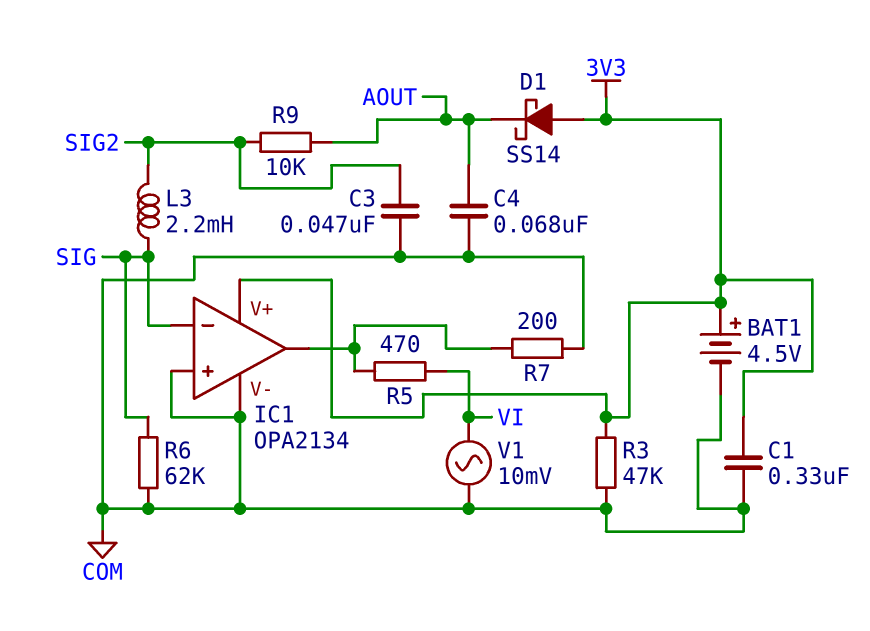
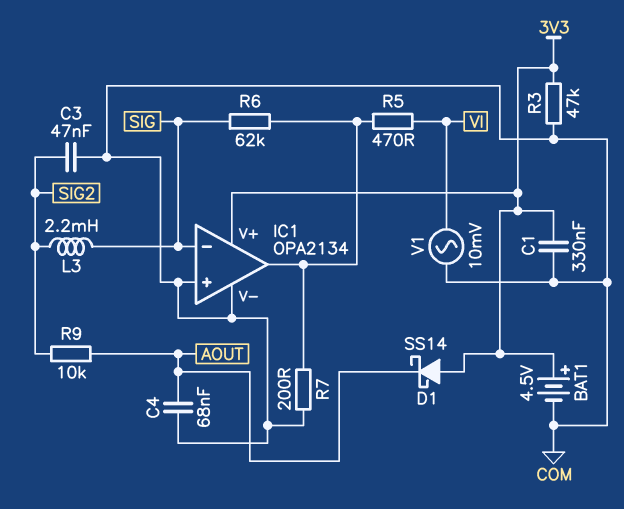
R6: 62k (COM, SIG) -> 62k (IC1/out, SIG)

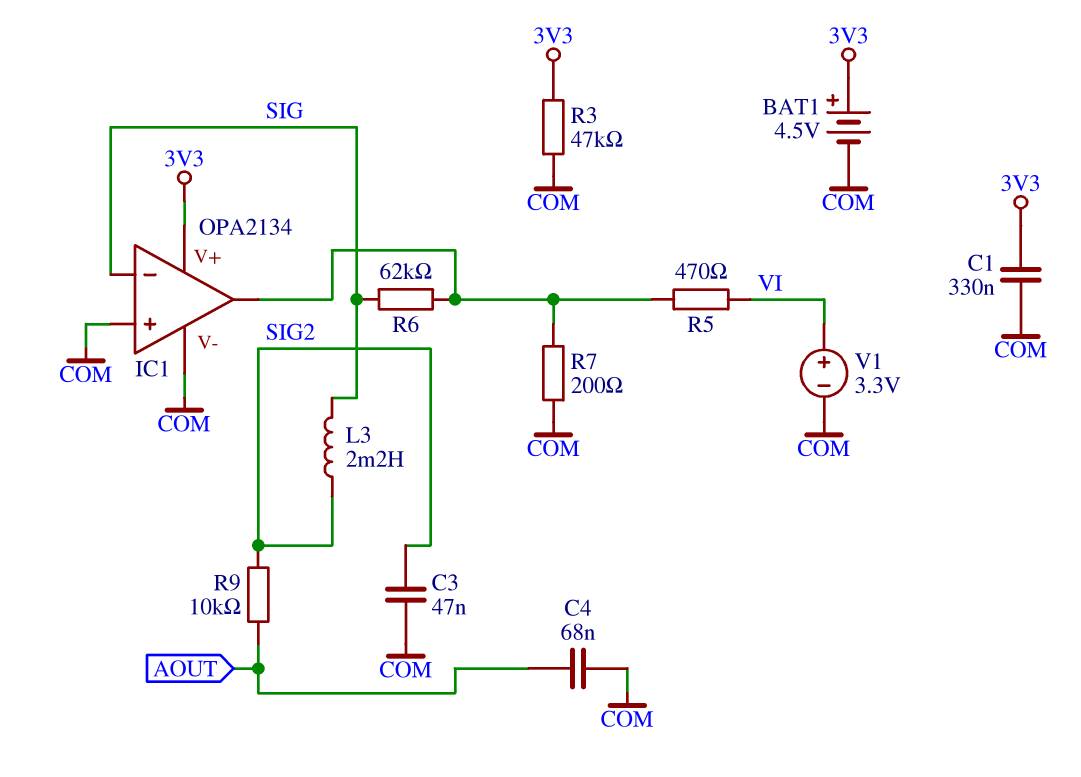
D1: schottky SS14 (A 3V3, K AOUT) -> none
V1: AC 10mV (COM, VI) -> 3.3V (plus VI, minus COM)

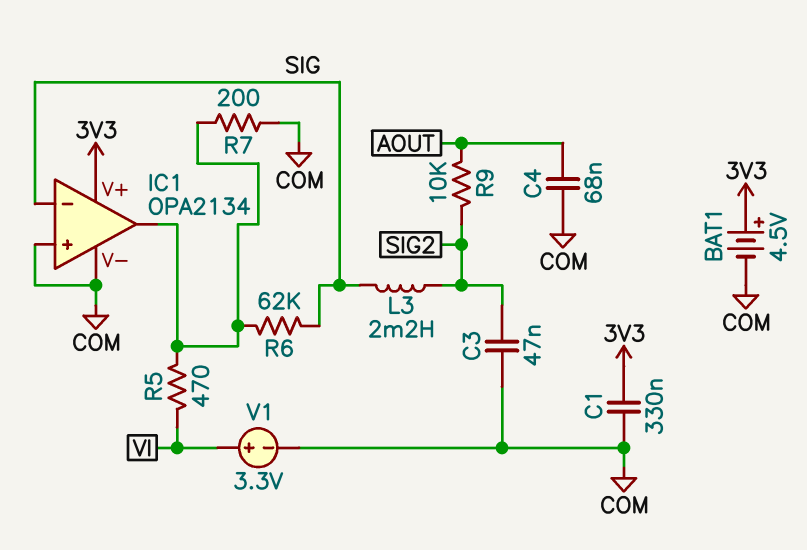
R3: 47k (3V3, COM) -> none

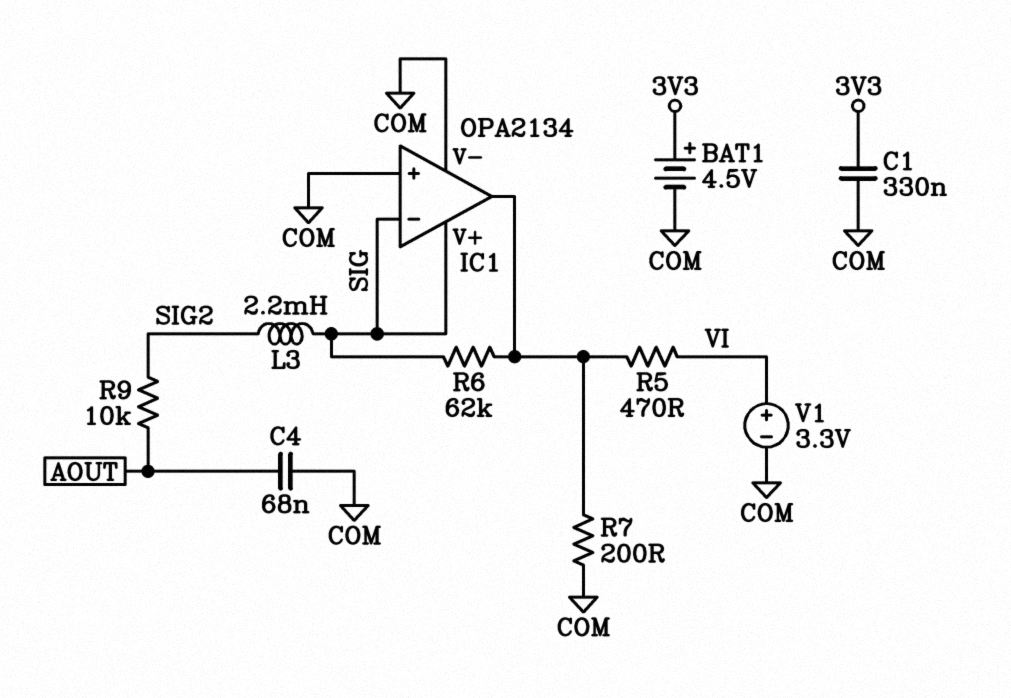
C3: 47nF (COM, SIG2) -> none
IC1 pin V+: 3V3 -> SIG

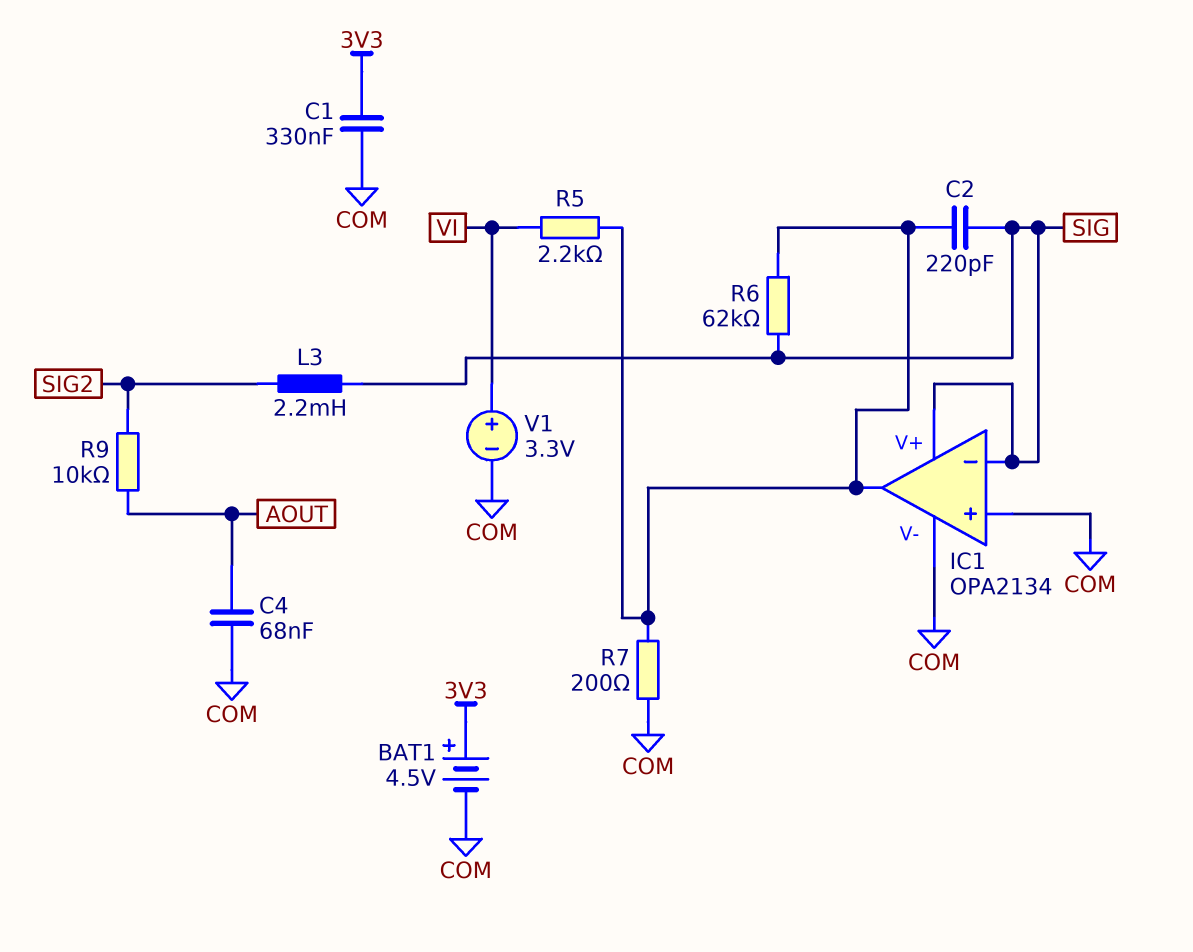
C2: none -> 220pF (IC1/out, SIG)
R5: 470 (IC1/out, VI) -> 2.2k (IC1/out, VI)

